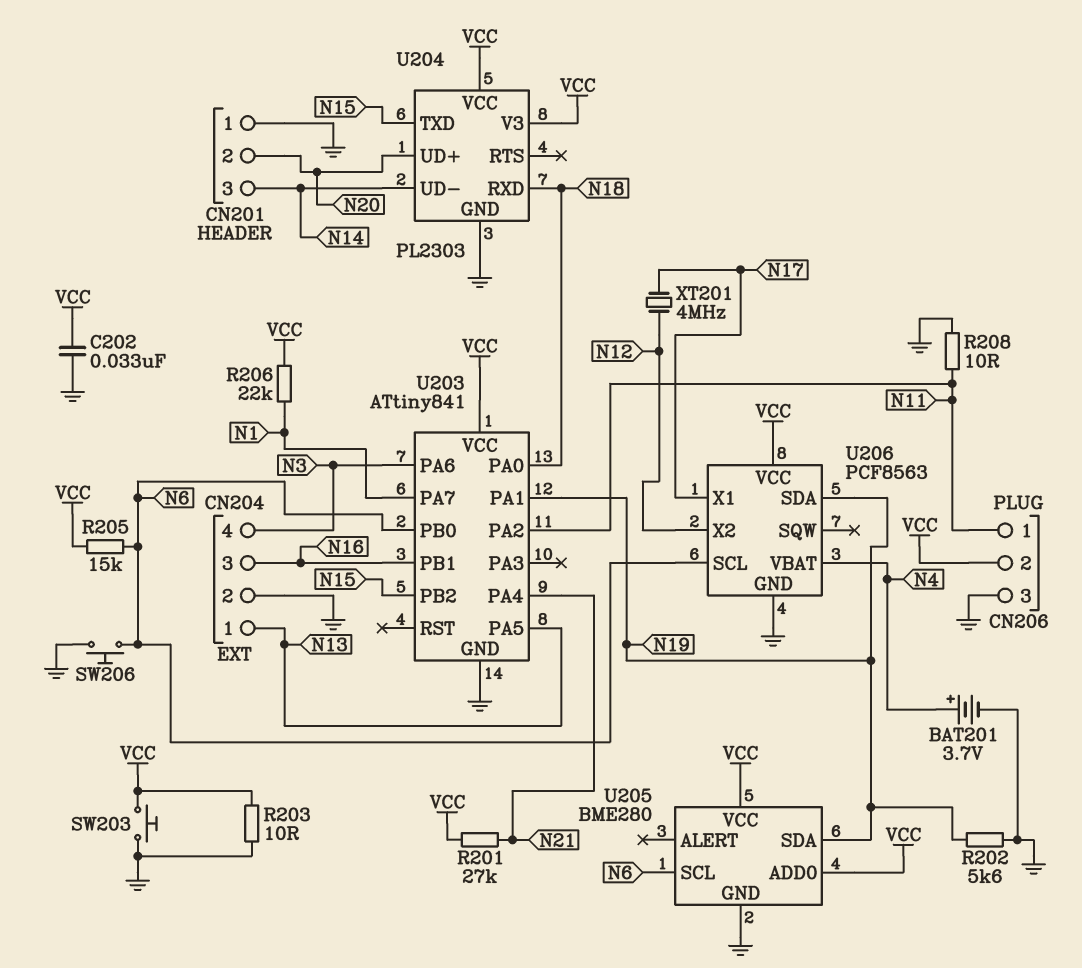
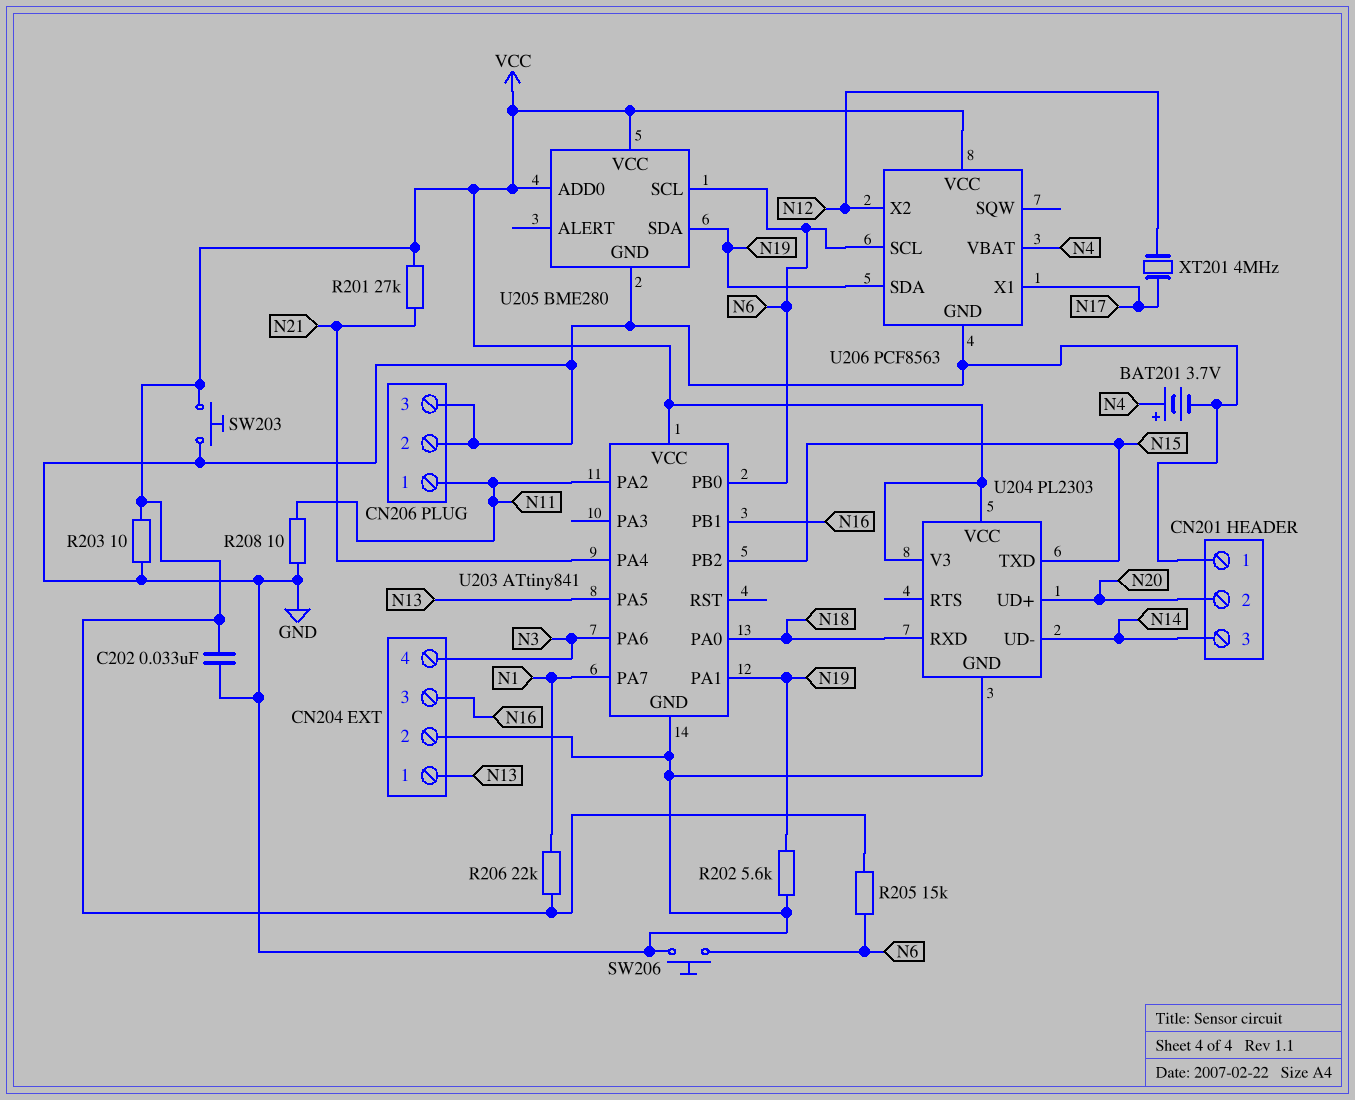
CN206 pin 2: VCC -> GND

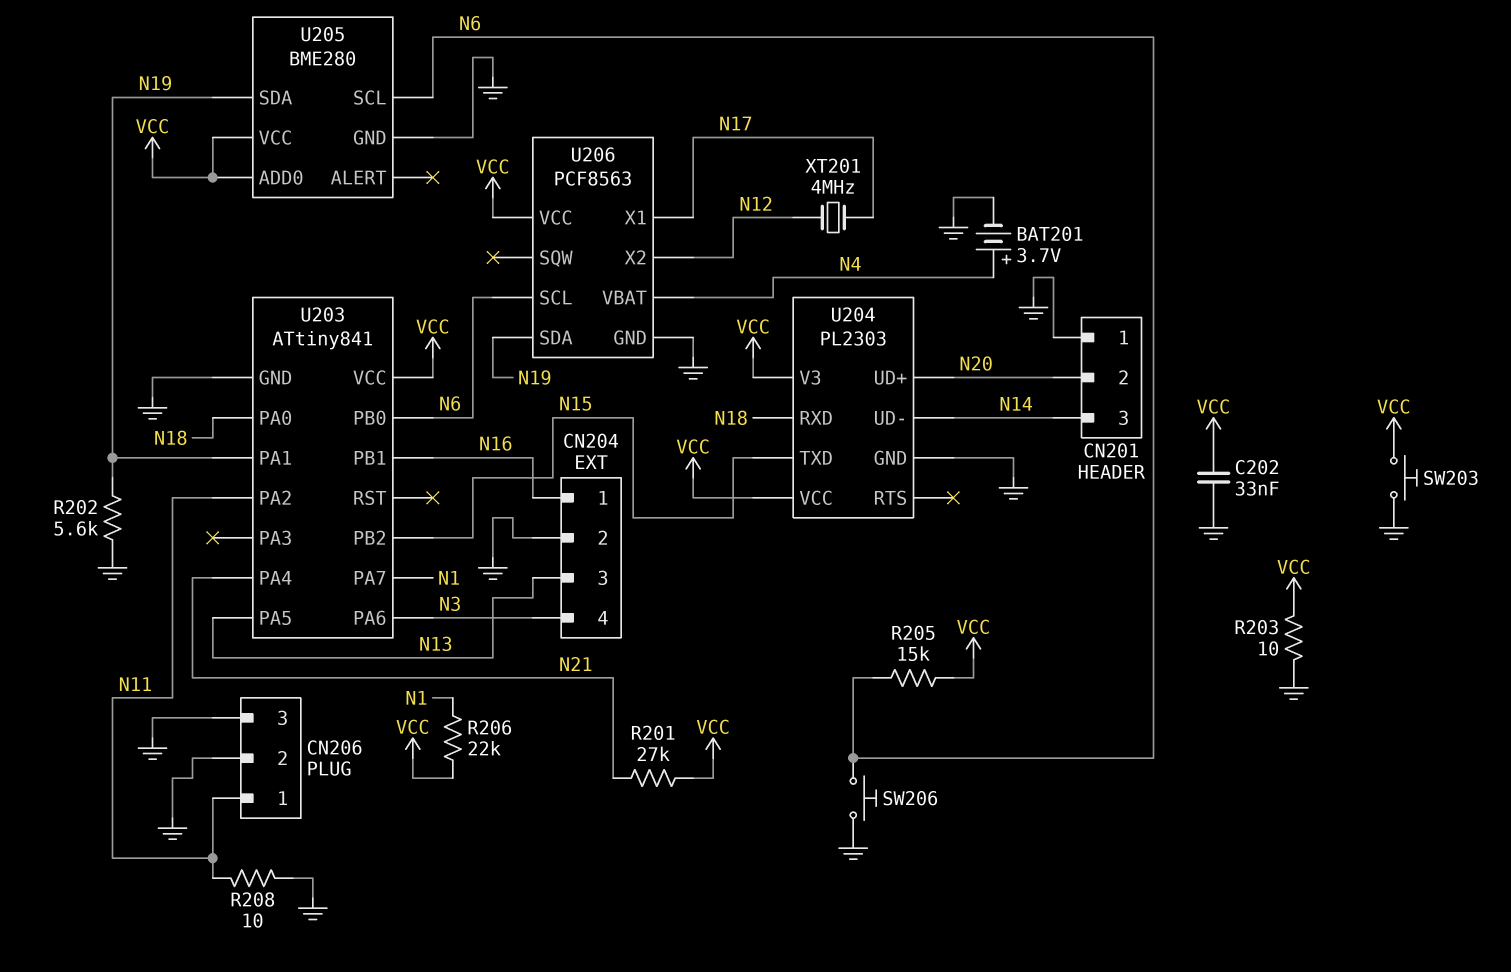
CN204 pin 1: N13 -> N16
CN204 pin 3: N16 -> N13

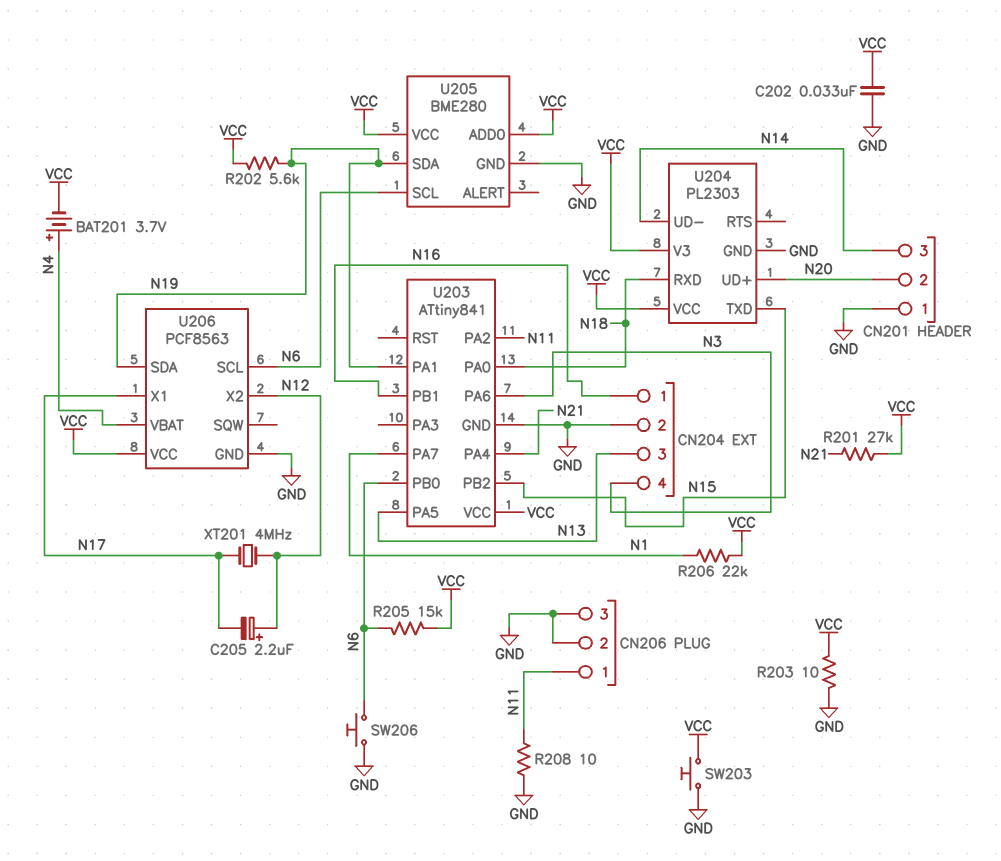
BAT201: 3.7V (plus N4, minus GND) -> 3.7V (plus N4, minus VCC)
C205: none -> 2.2uF (plus N12, minus N17)
R202: 5.6k (GND, N19) -> 5.6k (N19, VCC)

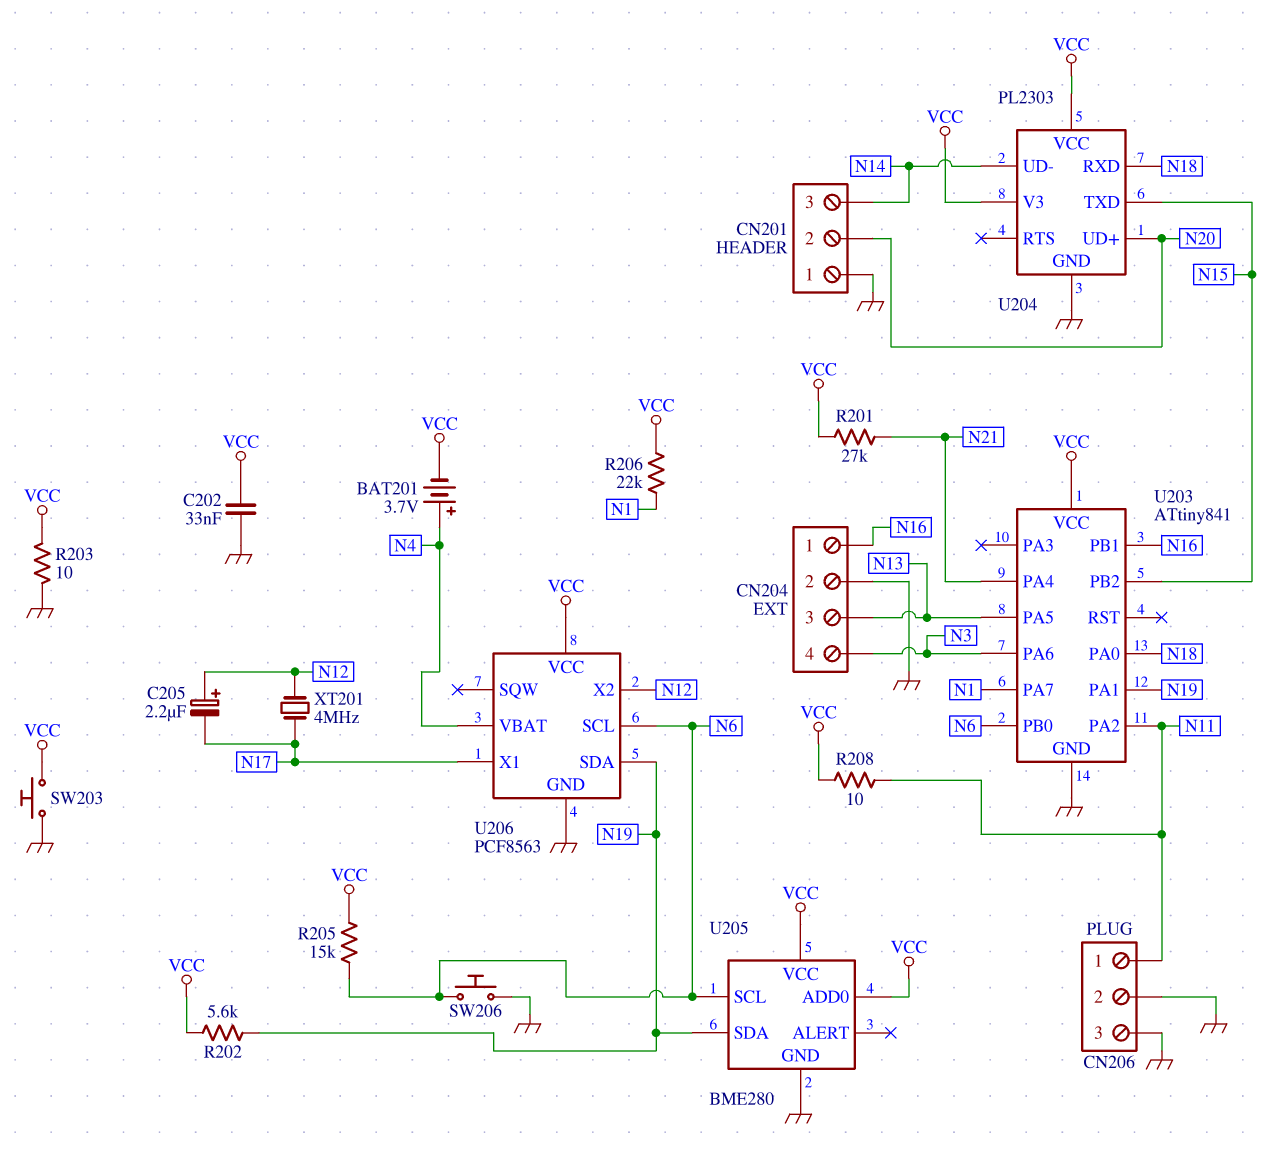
R208: 10 (GND, N11) -> 10 (N11, VCC)

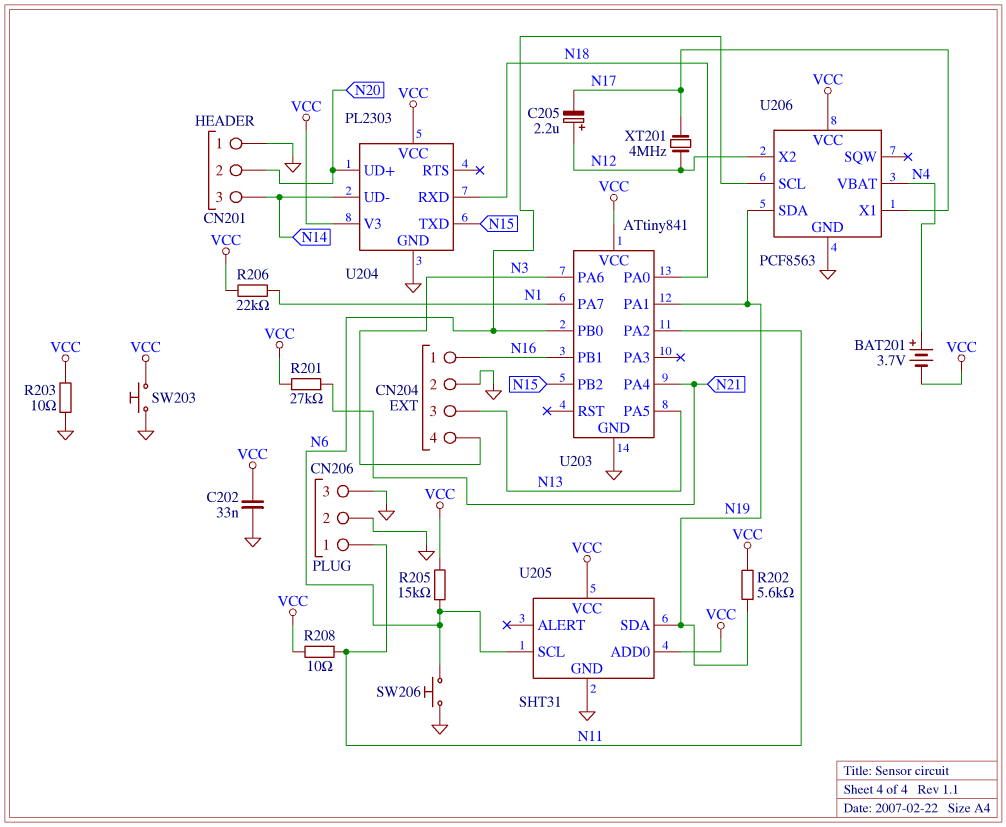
U205: BME280 -> SHT31

